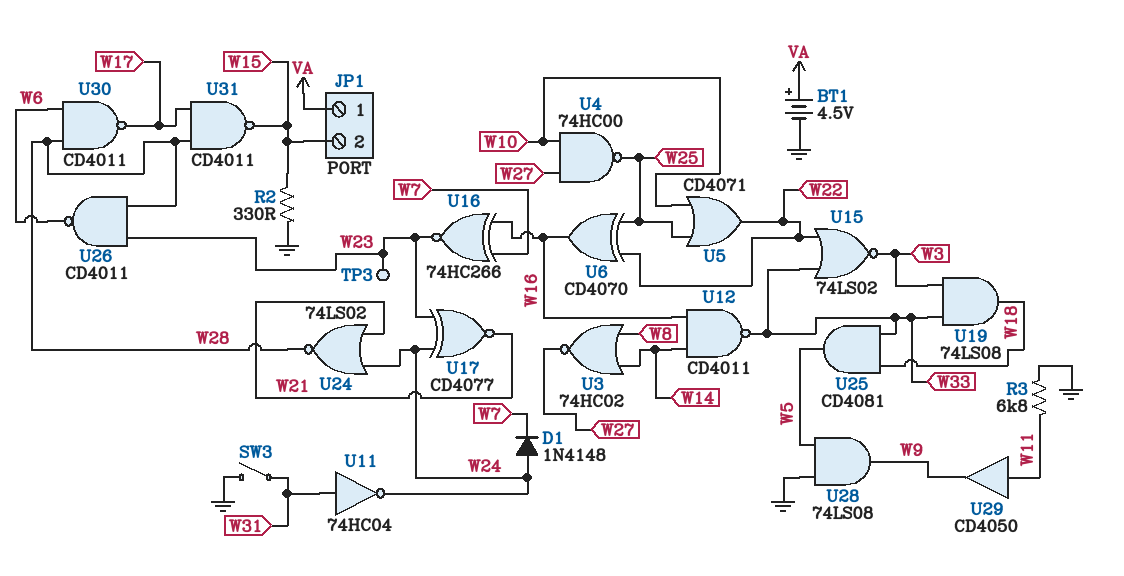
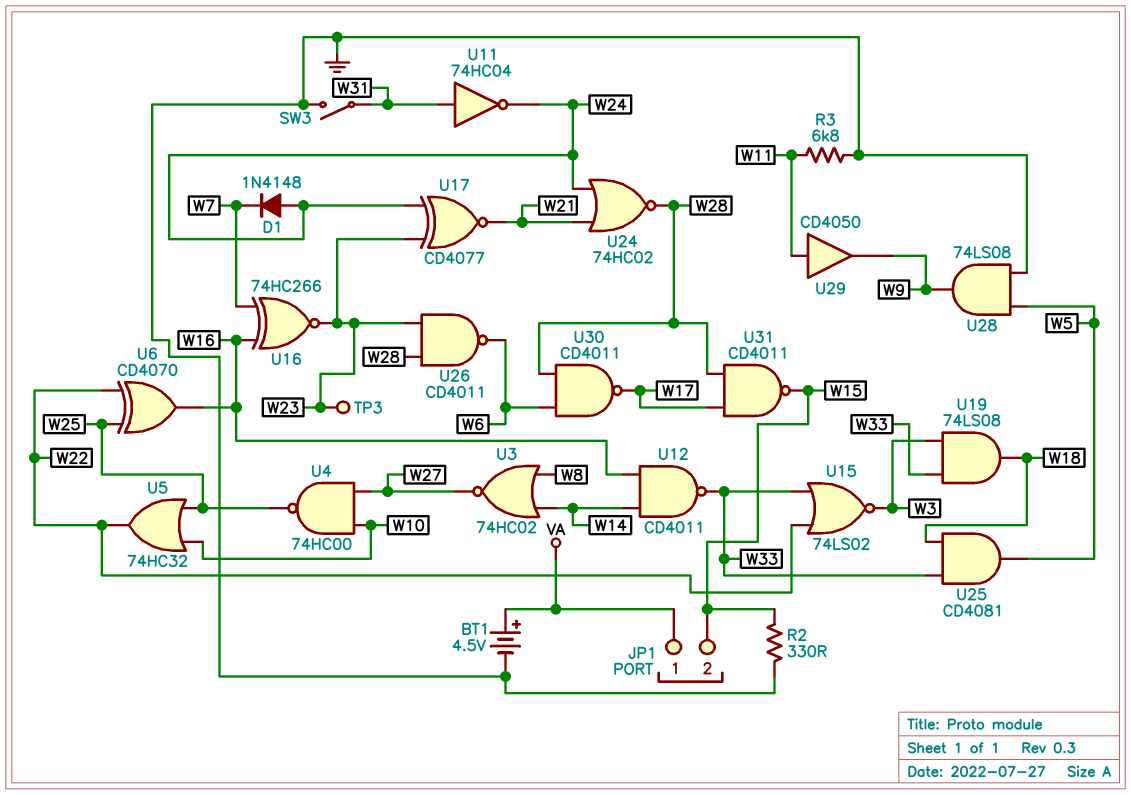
U5: OR CD4071 (in W10, in W25, out W22) -> OR 74HC32 (in W10, in W25, out W22)
U24: NOR 74LS02 (in W21, in W24, out W28) -> NOR 74HC02 (in W21, in W24, out W28)

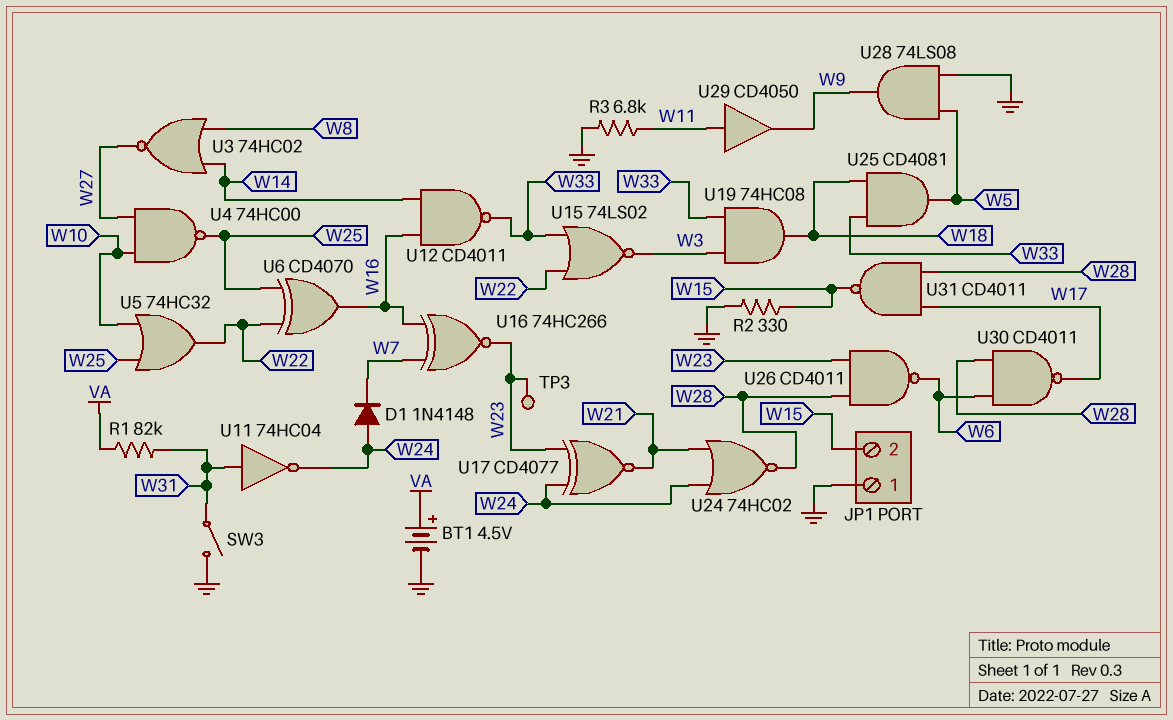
JP1 pin 1: VA -> GND
R1: none -> 82k (VA, W31)
U19: AND 74LS08 (in W3, in W33, out W18) -> AND 74HC08 (in W3, in W33, out W18)

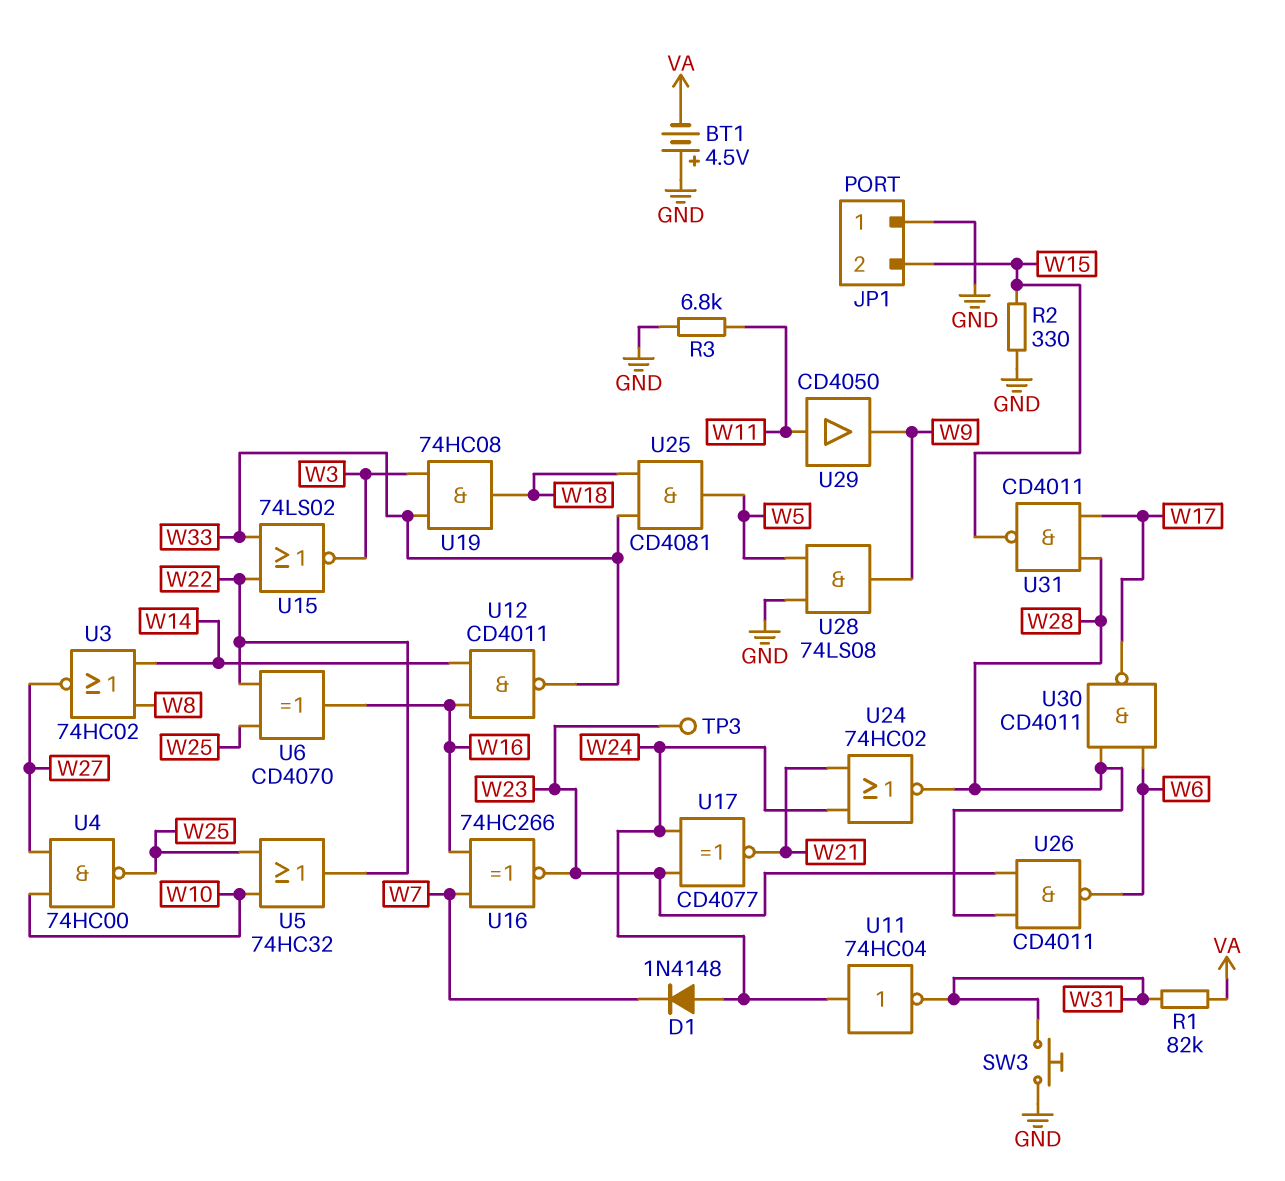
BT1: 4.5V (plus VA, minus GND) -> 4.5V (plus GND, minus VA)
SW3: switch (GND, W31) -> button (GND, W31)
U11: NOT 74HC04 (in W31, out W24) -> NOT 74HC04 (in W24, out W31)

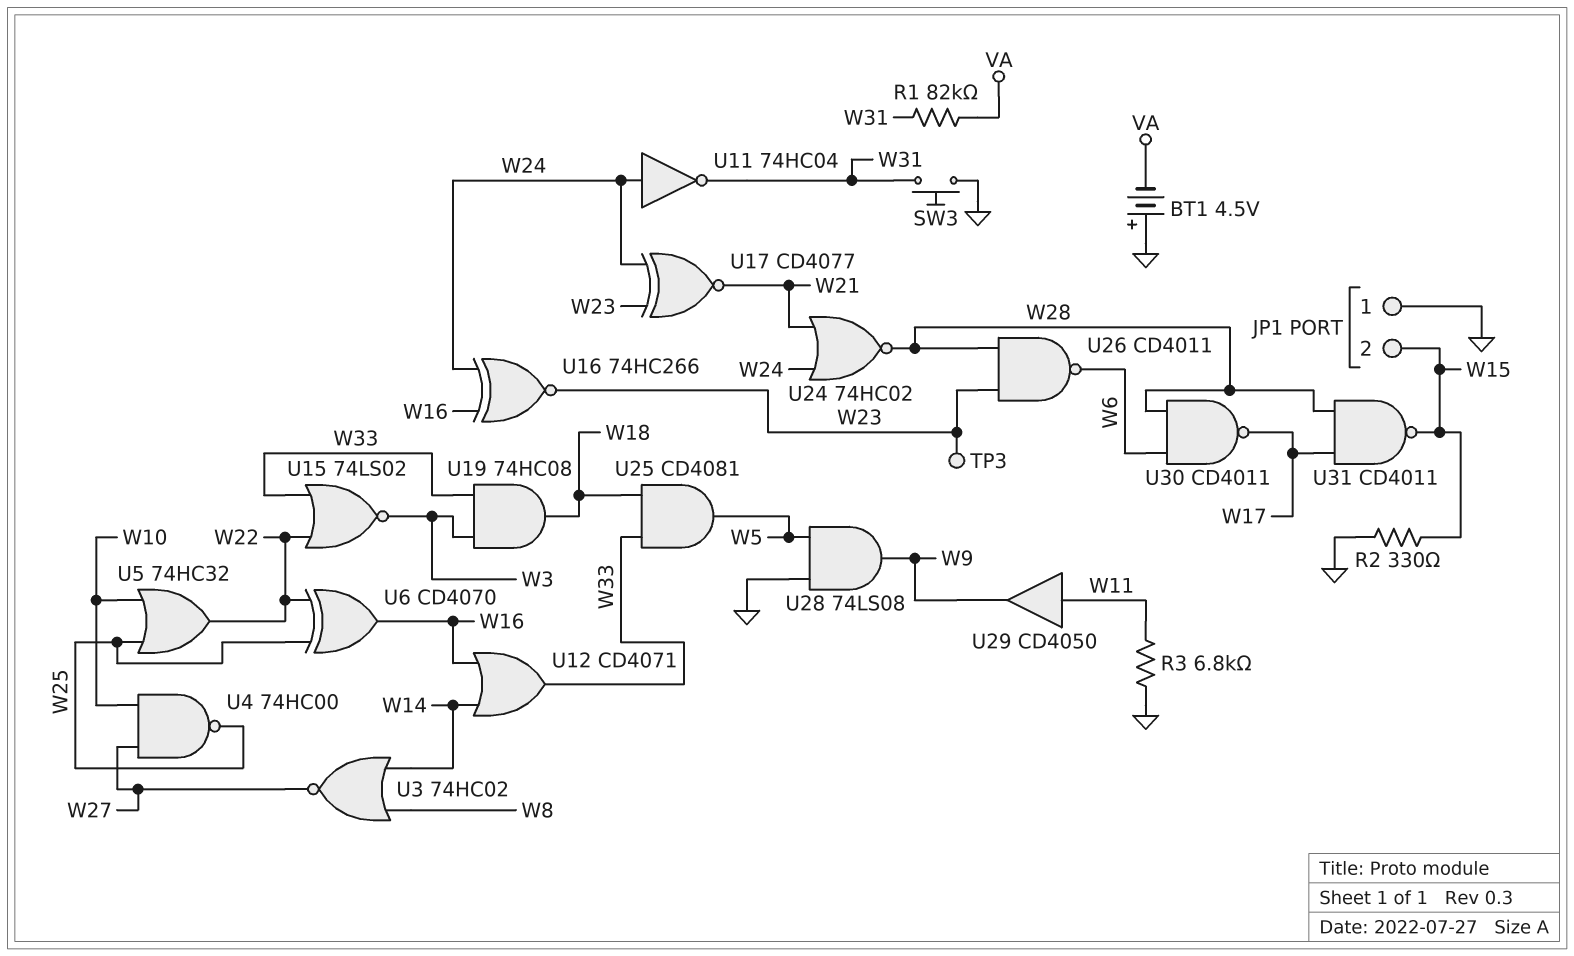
D1: diode 1N4148 (A W24, K W7) -> none
U12: NAND CD4011 (in W14, in W16, out W33) -> OR CD4071 (in W14, in W16, out W33)
U16: XNOR 74HC266 (in W7, in W16, out W23) -> XNOR 74HC266 (in W16, in W24, out W23)

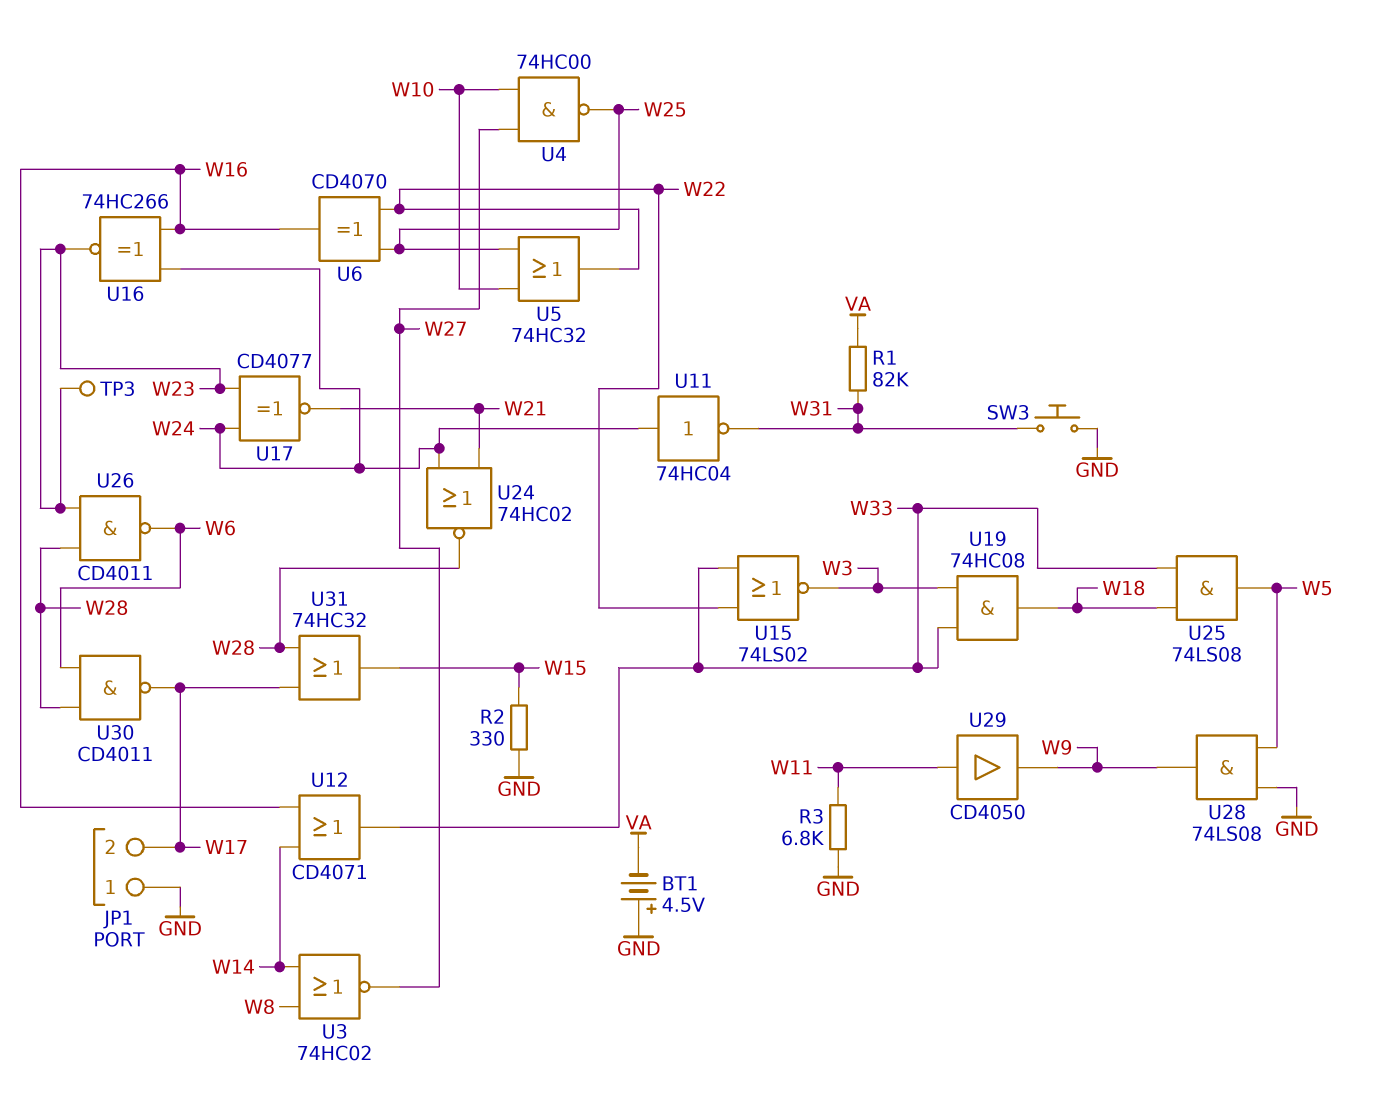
JP1 pin 2: W15 -> W17
U25: AND CD4081 (in W18, in W33, out W5) -> AND 74LS08 (in W18, in W33, out W5)
U31: NAND CD4011 (in W17, in W28, out W15) -> OR 74HC32 (in W17, in W28, out W15)

